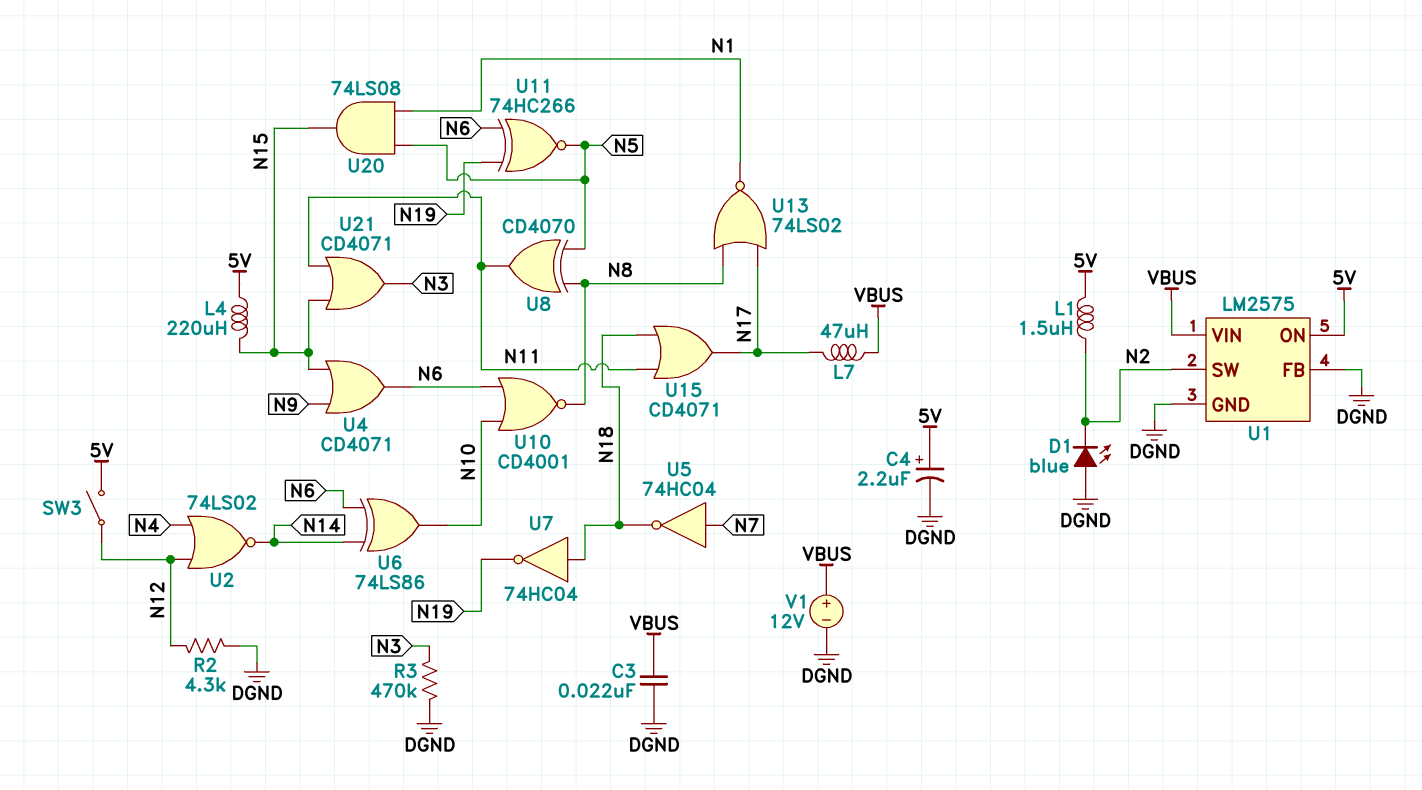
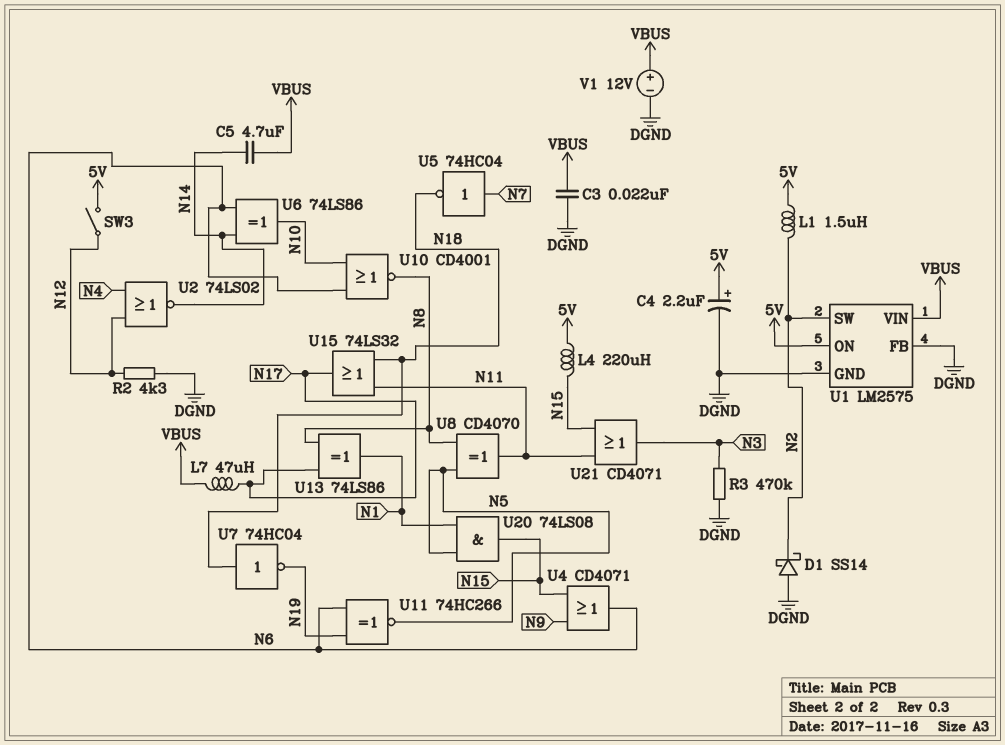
C5: none -> 4.7uF (N14, VBUS)
D1: LED blue (A DGND, K N2) -> schottky SS14 (A DGND, K N2)
U13: NOR 74LS02 (in N8, in N17, out N1) -> XOR 74LS86 (in N8, in N17, out N1)
U15: OR CD4071 (in N11, in N18, out N17) -> OR 74LS32 (in N11, in N18, out N17)

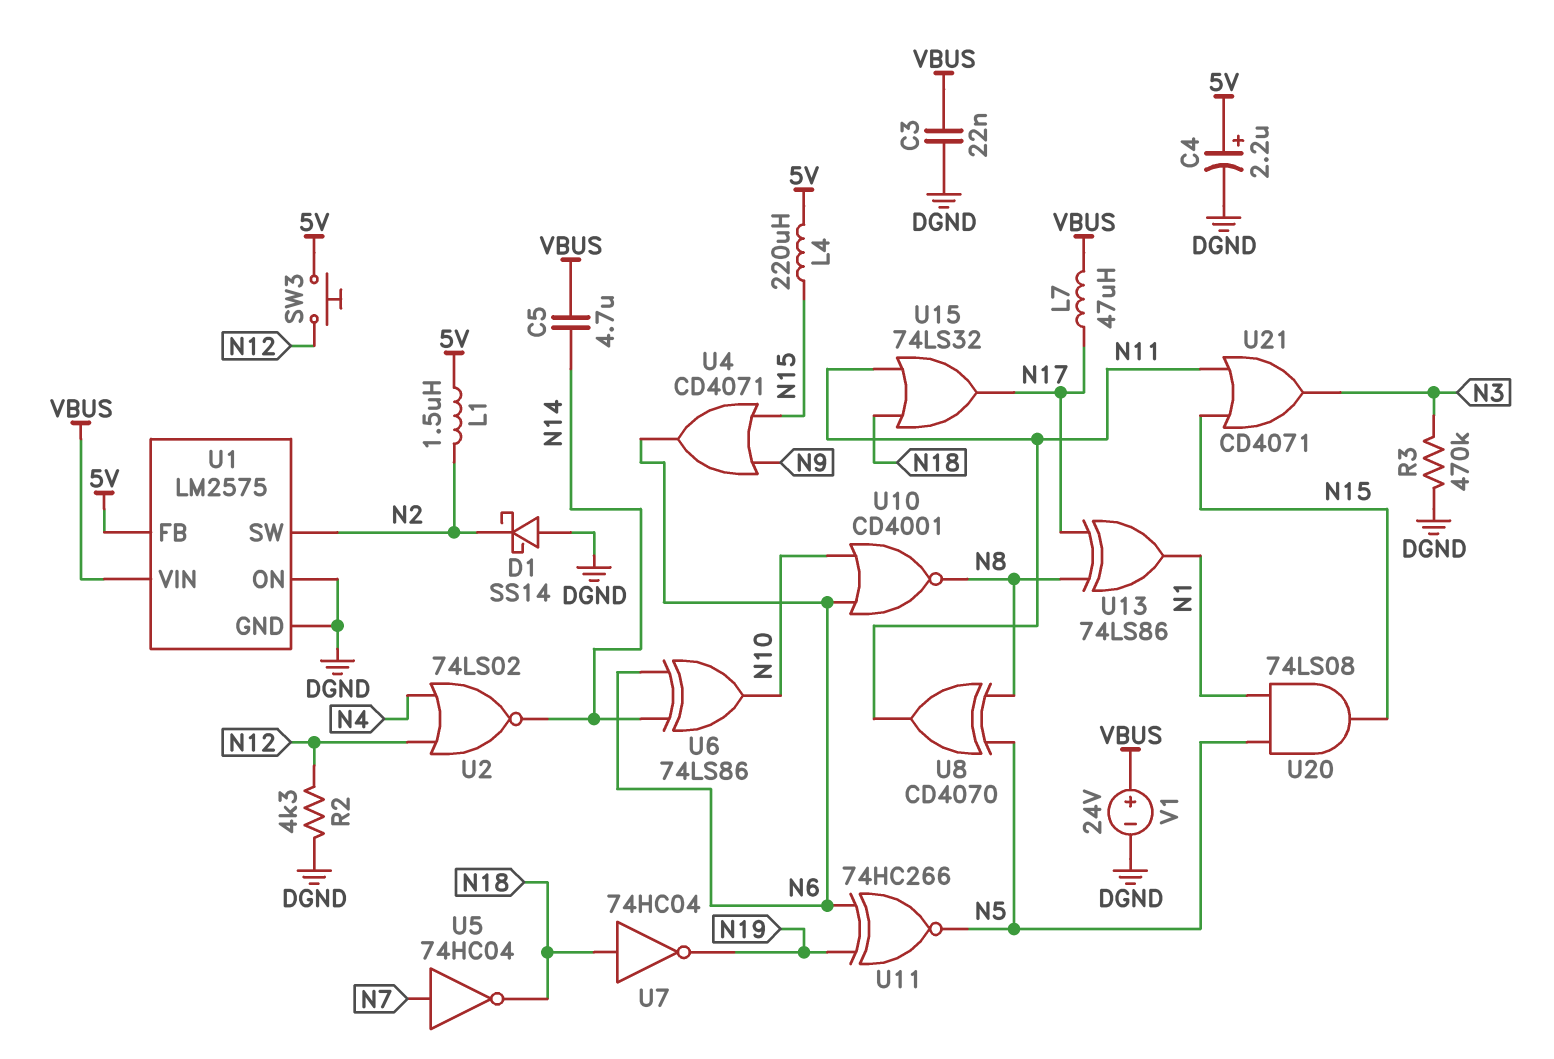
SW3: switch (5V, N12) -> button (5V, N12)
U1 pin FB: DGND -> 5V
U1 pin ON: 5V -> DGND
V1: 12V (plus VBUS, minus DGND) -> 24V (plus VBUS, minus DGND)

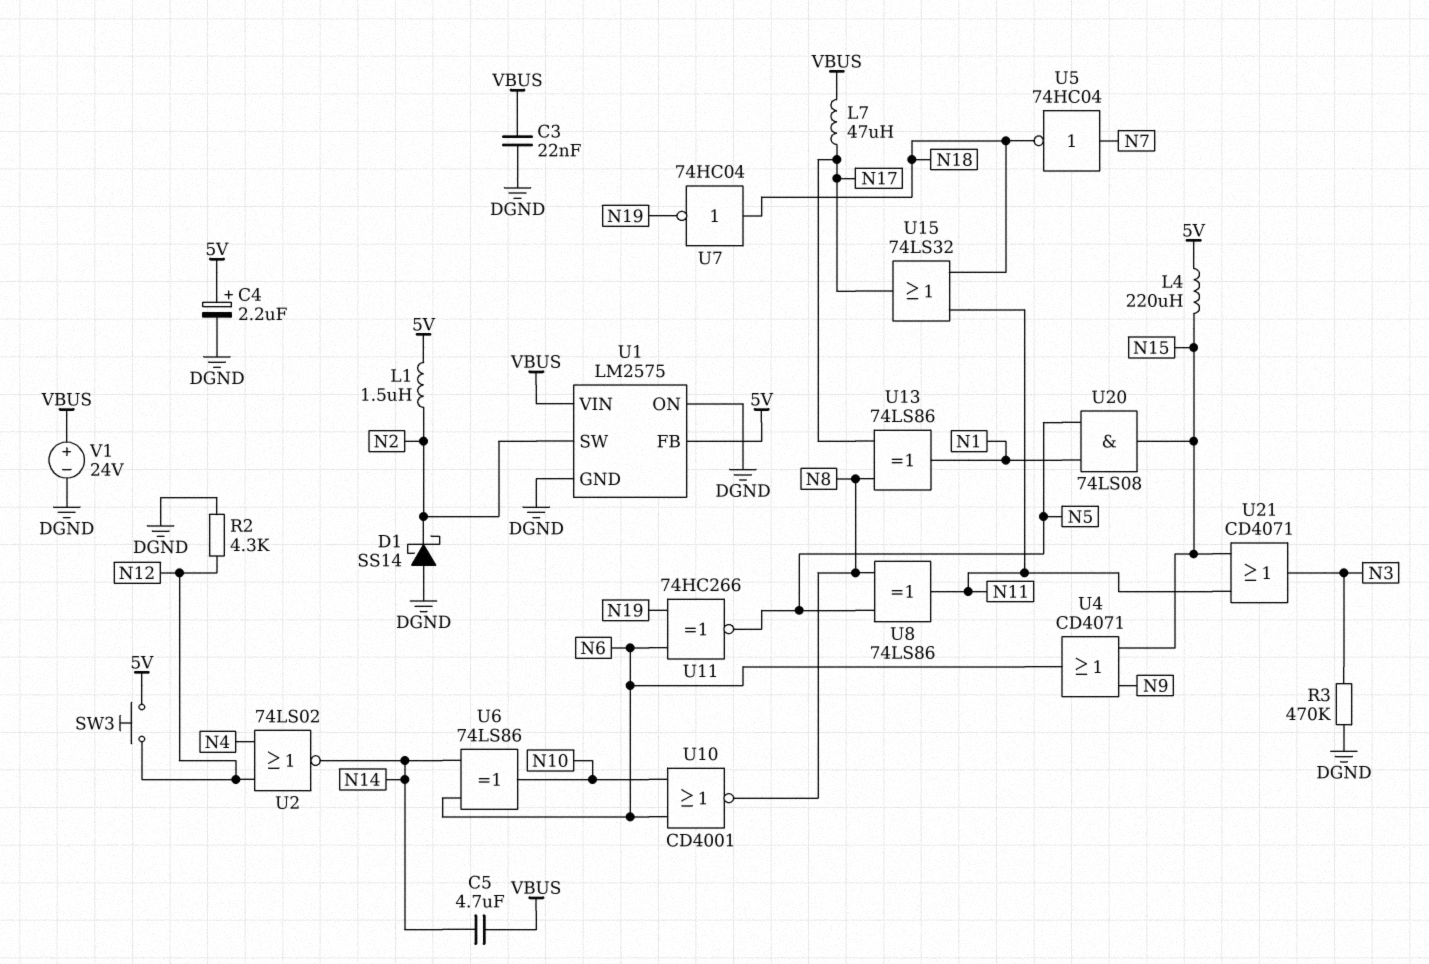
U8: XOR CD4070 (in N5, in N8, out N11) -> XOR 74LS86 (in N5, in N8, out N11)

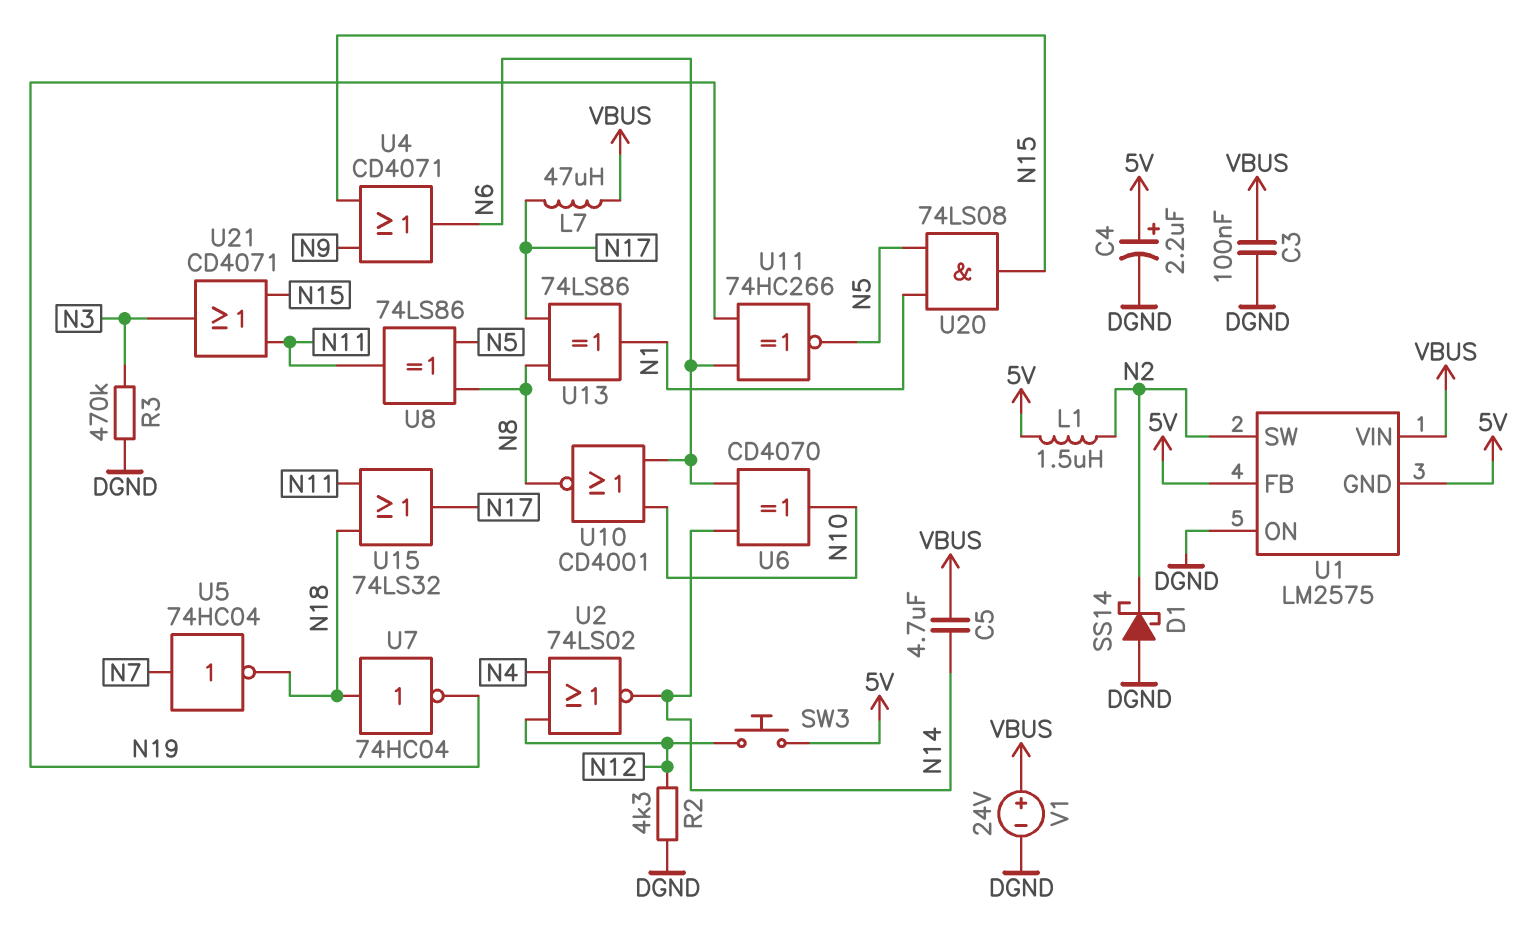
C3: 22nF (DGND, VBUS) -> 100nF (DGND, VBUS)
L4: 220uH (5V, N15) -> none
U1 pin GND: DGND -> 5V
U6: XOR 74LS86 (in N6, in N14, out N10) -> XOR CD4070 (in N6, in N14, out N10)

